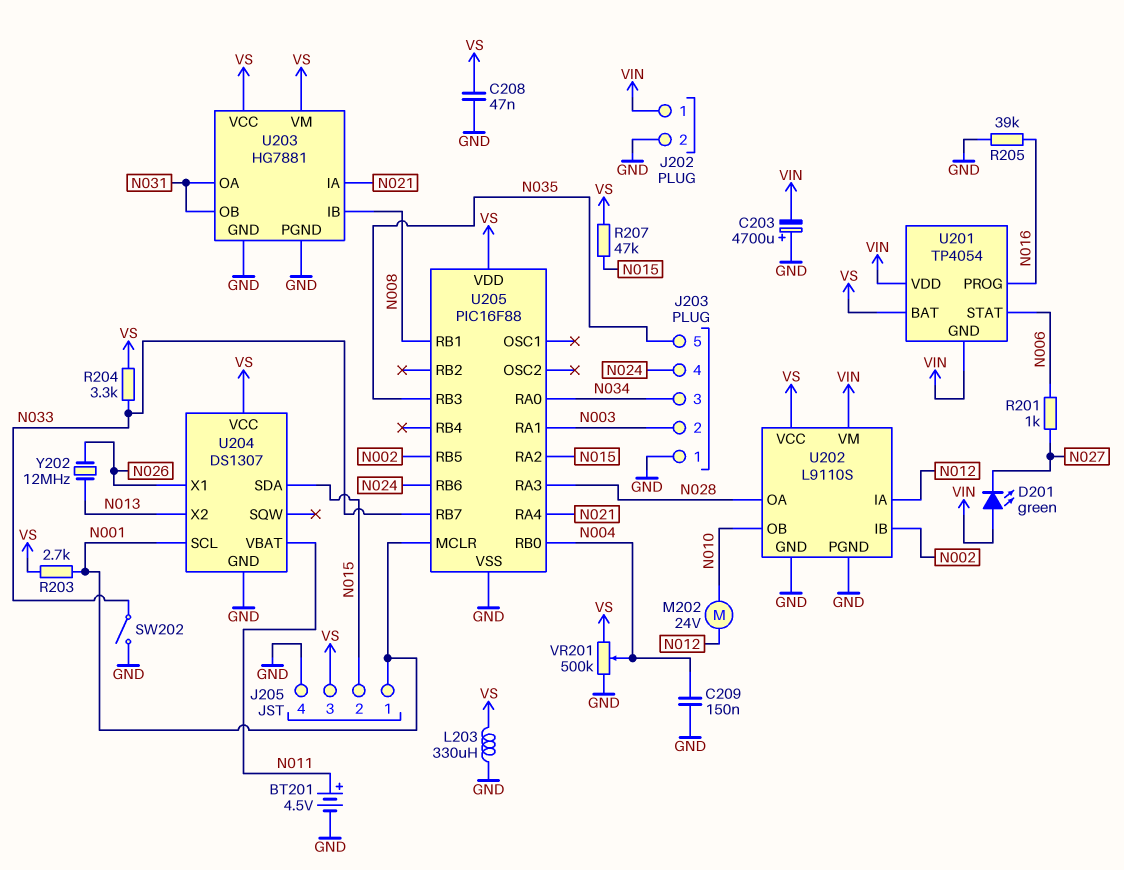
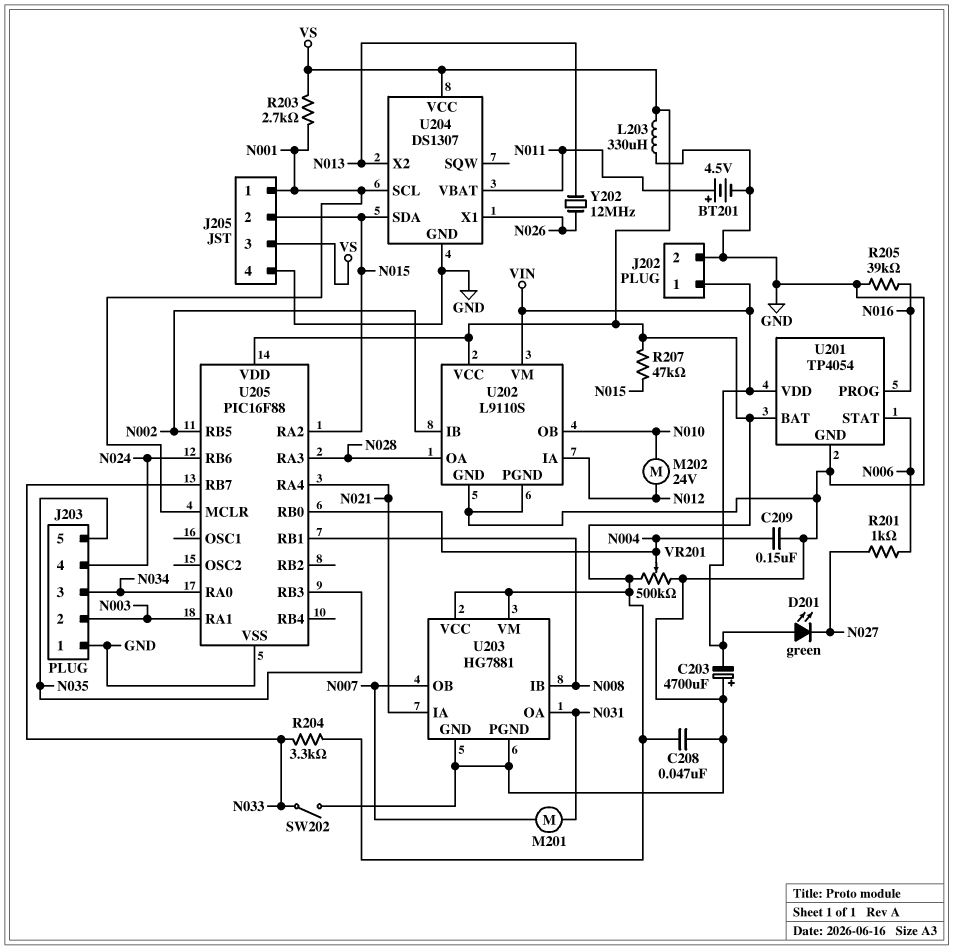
M201: none -> motor (N007, N031)
U201 pin GND: VIN -> GND
U203 pin OB: N031 -> N007

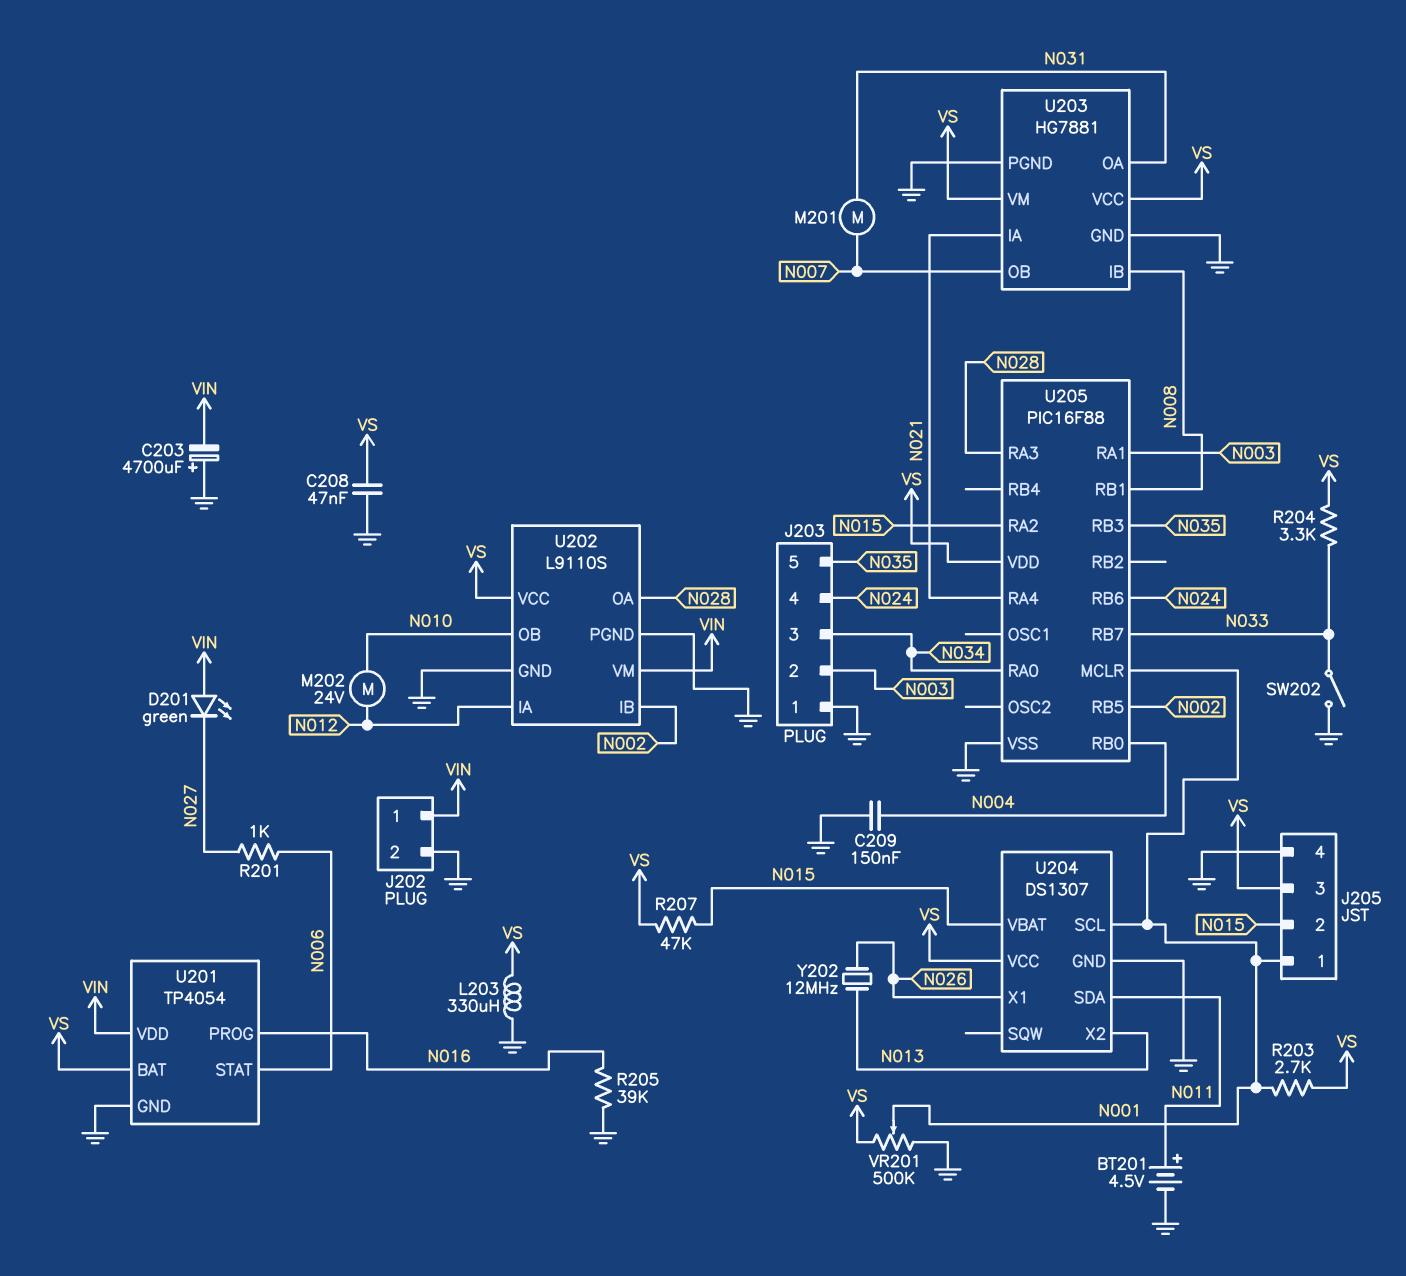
U204 pin SDA: N015 -> N011
U204 pin VBAT: N011 -> N015
VR201: 500k (GND, VS, wiper N004) -> 500k (GND, VS, wiper N001)

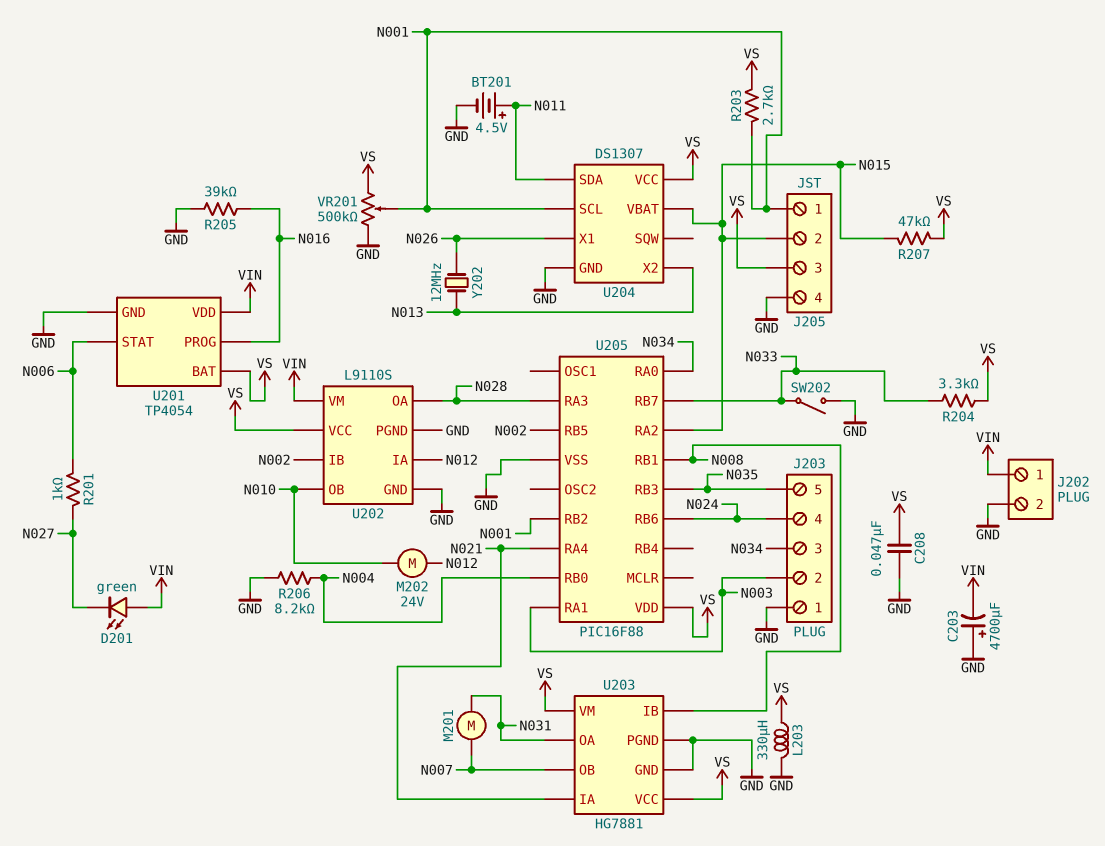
C209: 150nF (GND, N004) -> none
R206: none -> 8.2k (GND, N004)
U205 pin MCLR: N001 -> none
U205 pin RB2: none -> N001

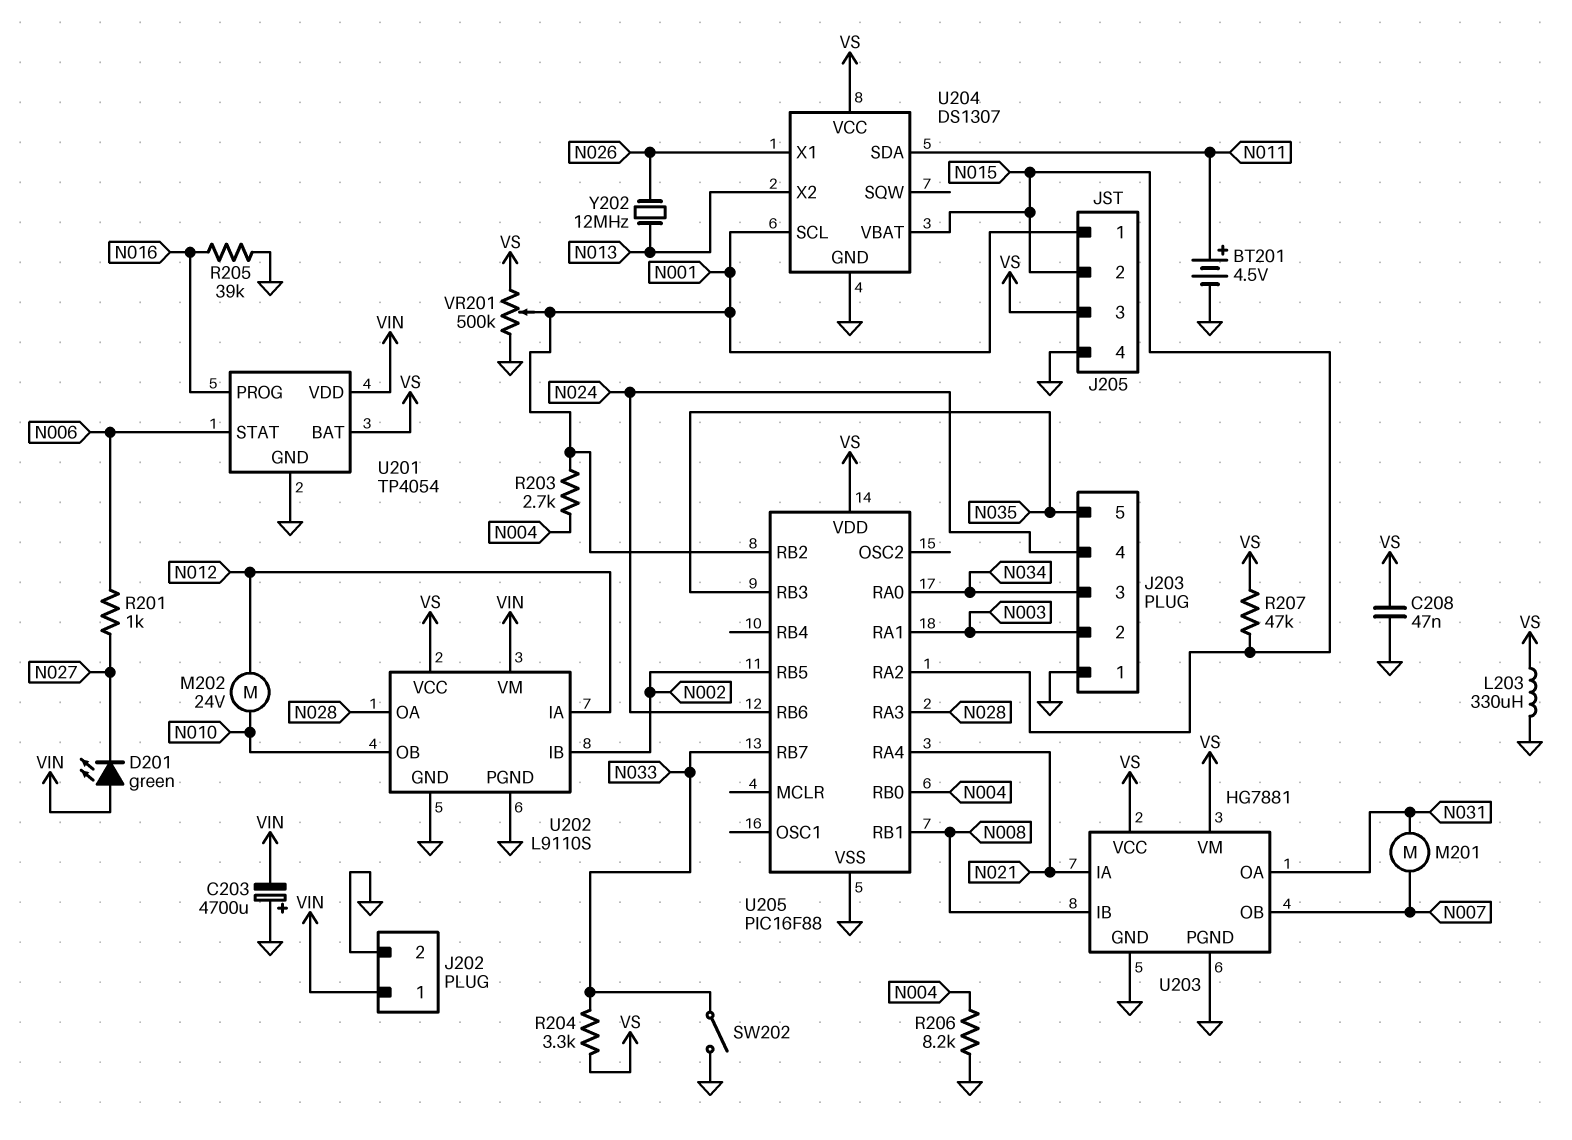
R203: 2.7k (N001, VS) -> 2.7k (N001, N004)

